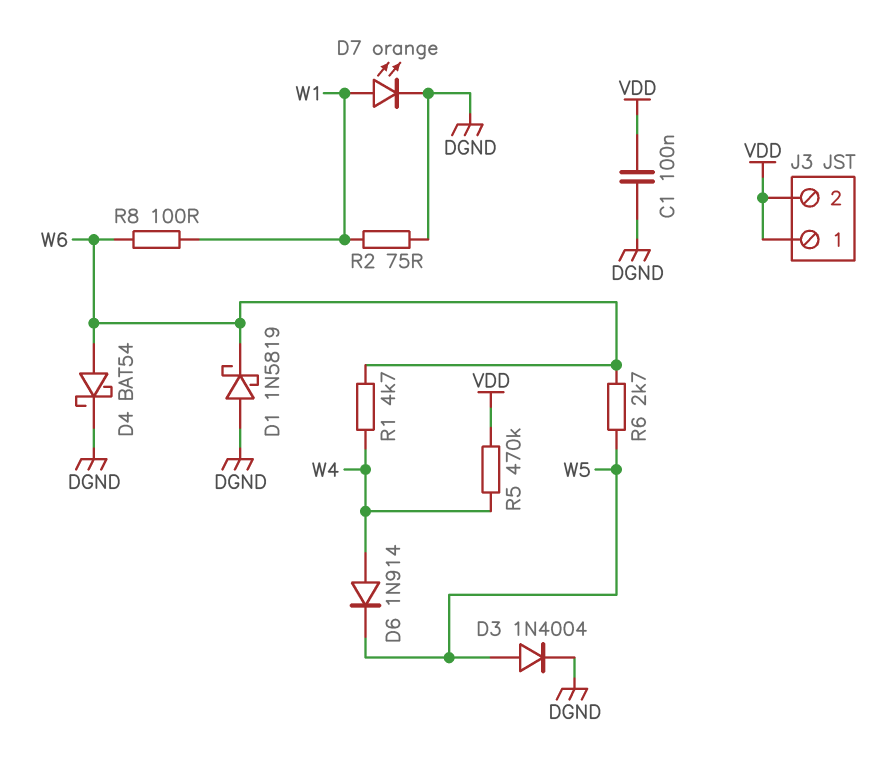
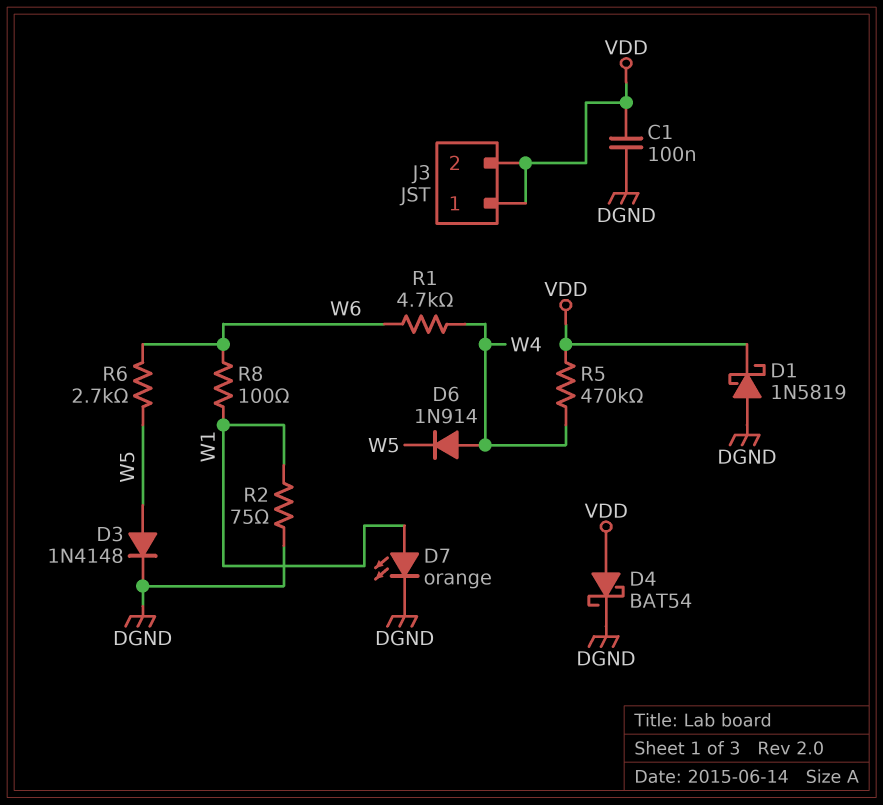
D1: schottky 1N5819 (A DGND, K W6) -> schottky 1N5819 (A DGND, K VDD)
D3: diode 1N4004 (A W5, K DGND) -> diode 1N4148 (A W5, K DGND)
D4: schottky BAT54 (A W6, K DGND) -> schottky BAT54 (A VDD, K DGND)

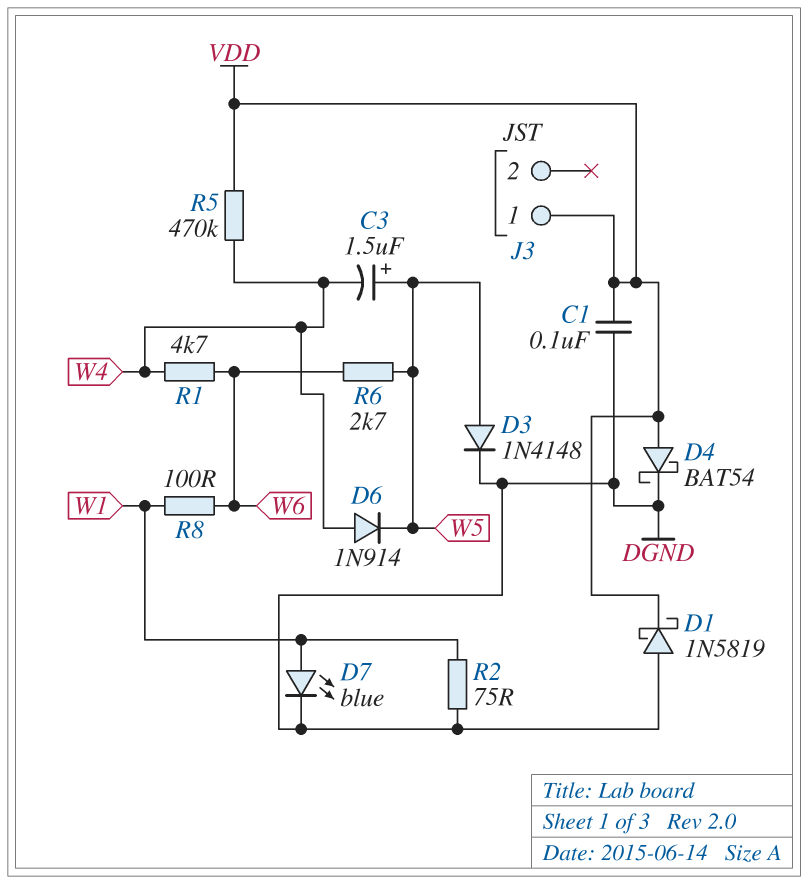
C3: none -> 1.5uF (plus W5, minus W4)
D7: LED orange (A W1, K DGND) -> LED blue (A W1, K DGND)
J3 pin 2: VDD -> none

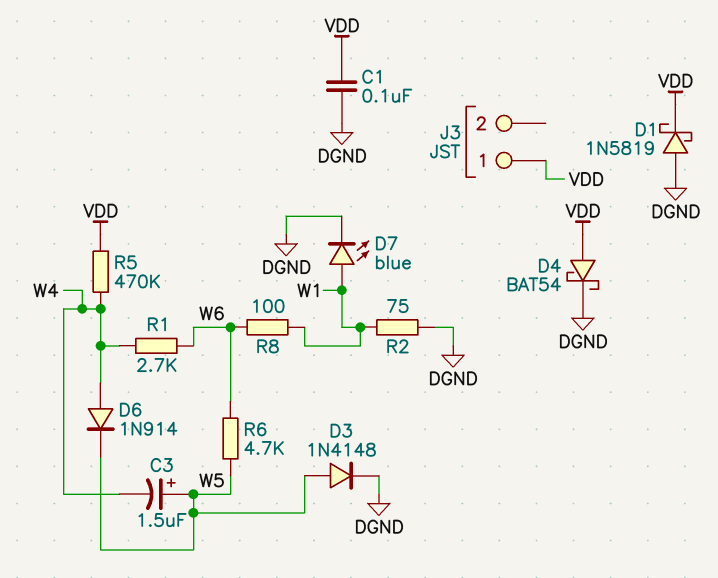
R1: 4.7k (W4, W6) -> 2.7k (W4, W6)
R6: 2.7k (W5, W6) -> 4.7k (W5, W6)

